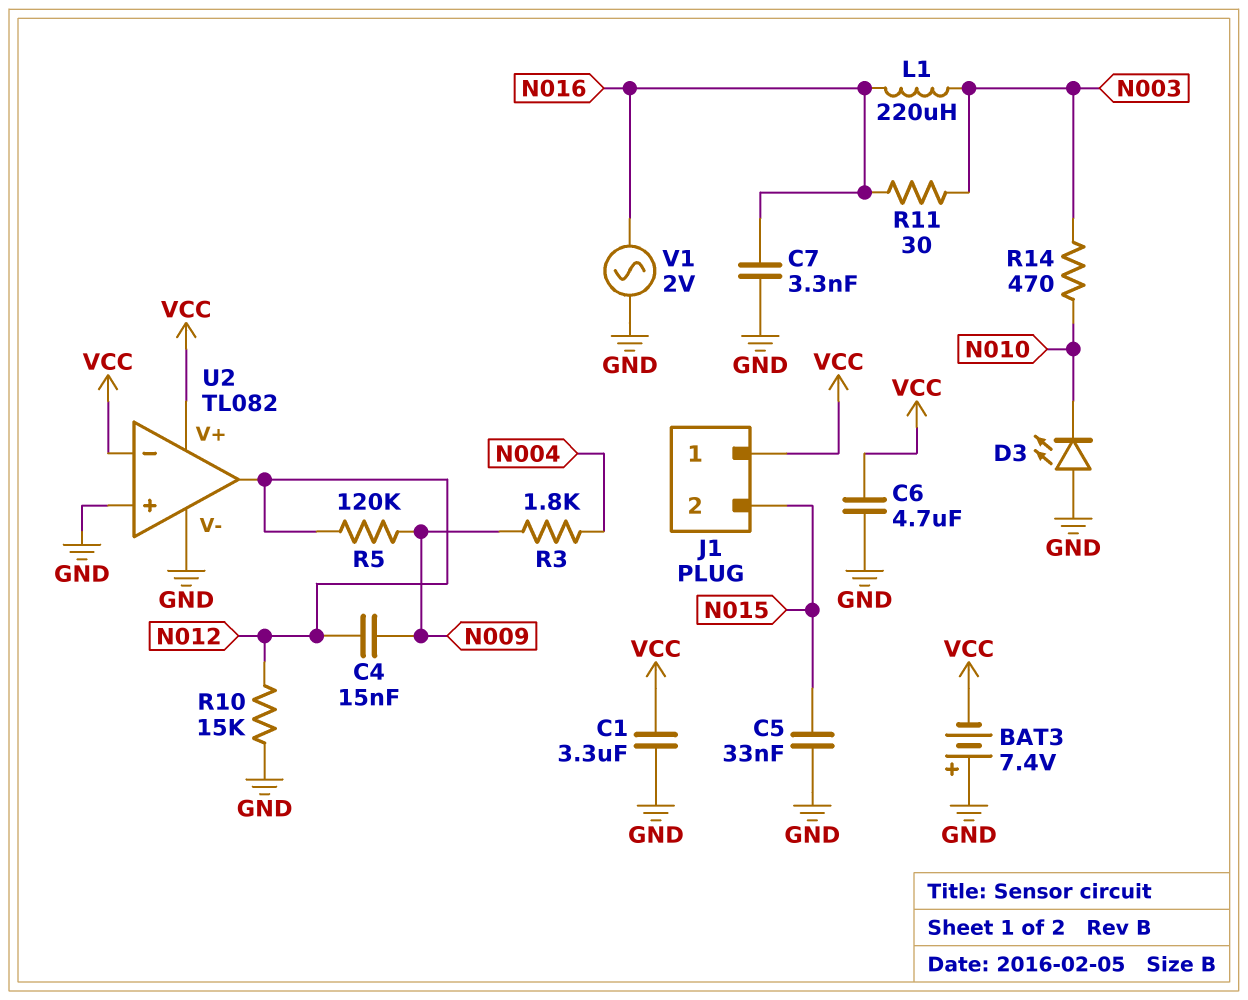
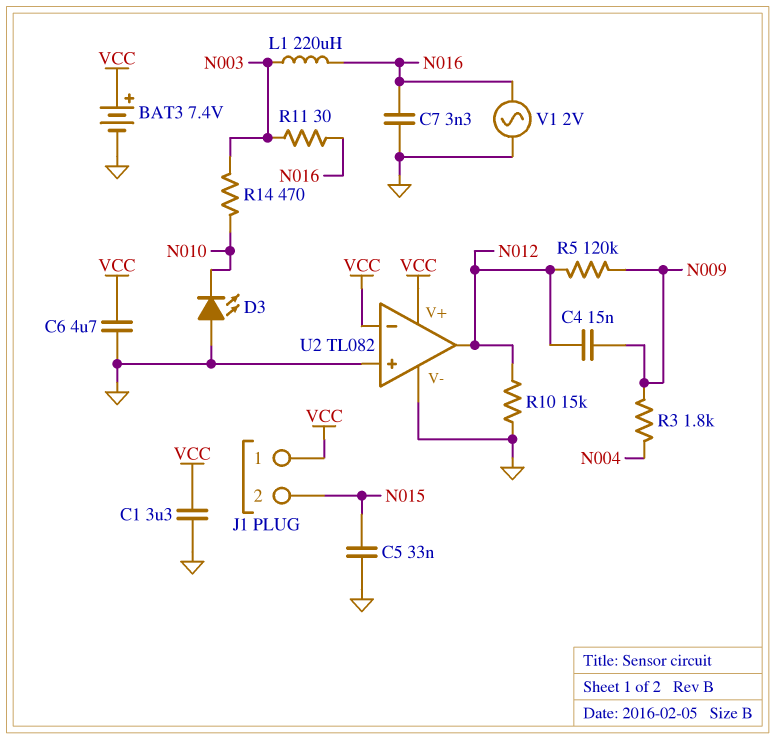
BAT3: 7.4V (plus GND, minus VCC) -> 7.4V (plus VCC, minus GND)

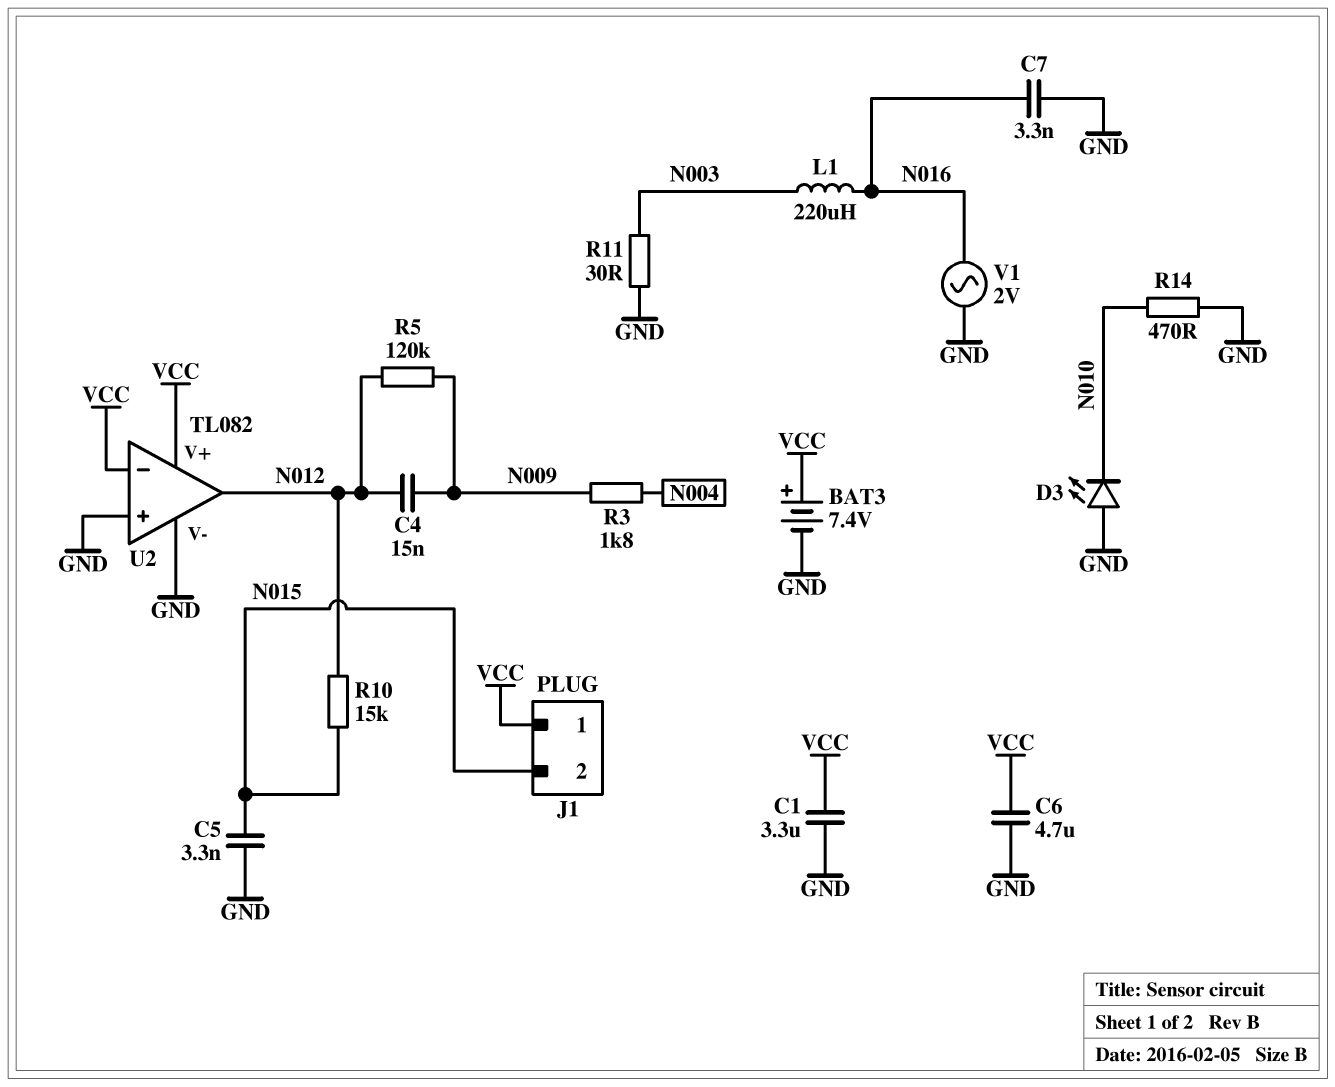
C5: 33nF (GND, N015) -> 3.3nF (GND, N015)
R10: 15k (GND, N012) -> 15k (N012, N015)
R11: 30 (N003, N016) -> 30 (GND, N003)
R14: 470 (N003, N010) -> 470 (GND, N010)

